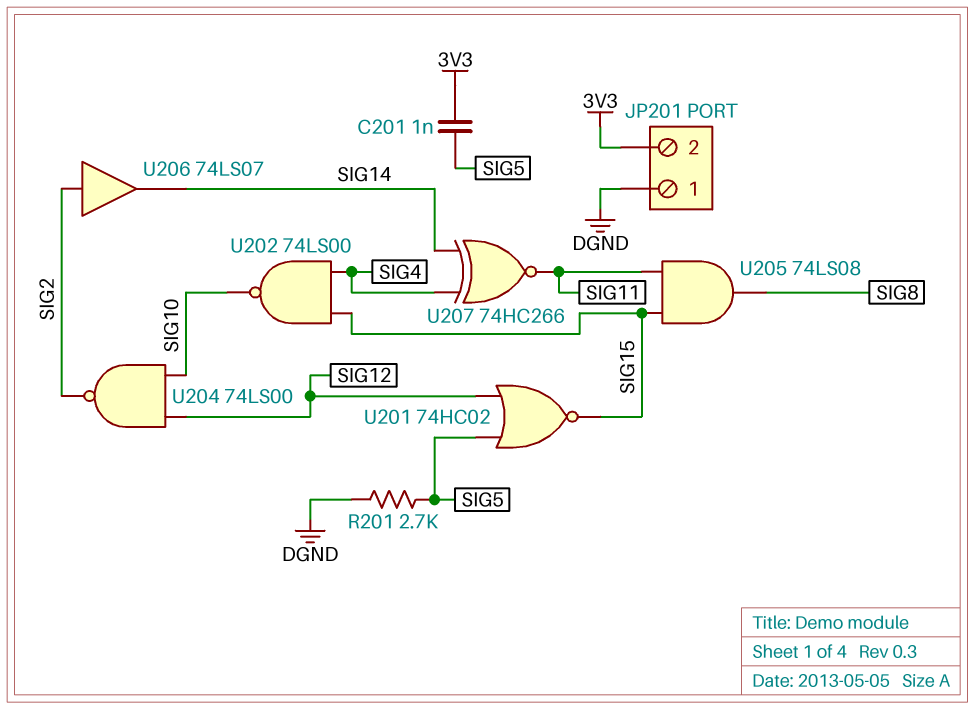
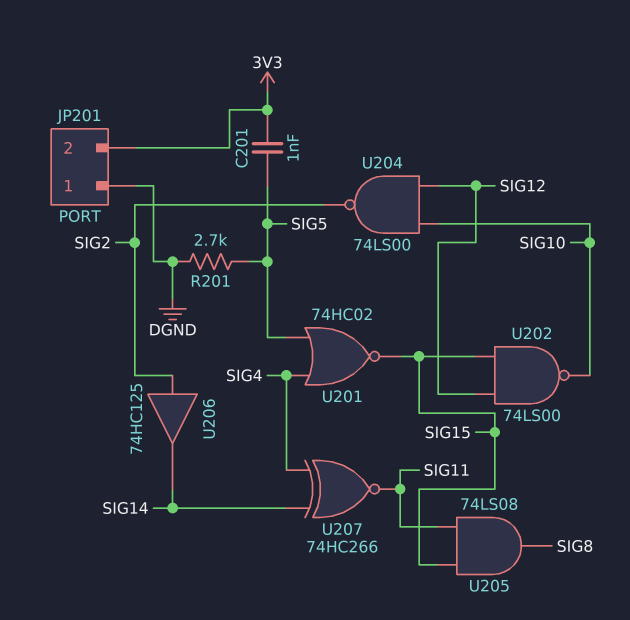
U201: NOR 74HC02 (in SIG5, in SIG12, out SIG15) -> NOR 74HC02 (in SIG4, in SIG5, out SIG15)
U202: NAND 74LS00 (in SIG4, in SIG15, out SIG10) -> NAND 74LS00 (in SIG12, in SIG15, out SIG10)
U206: buffer 74LS07 (in SIG2, out SIG14) -> buffer 74HC125 (in SIG2, out SIG14)

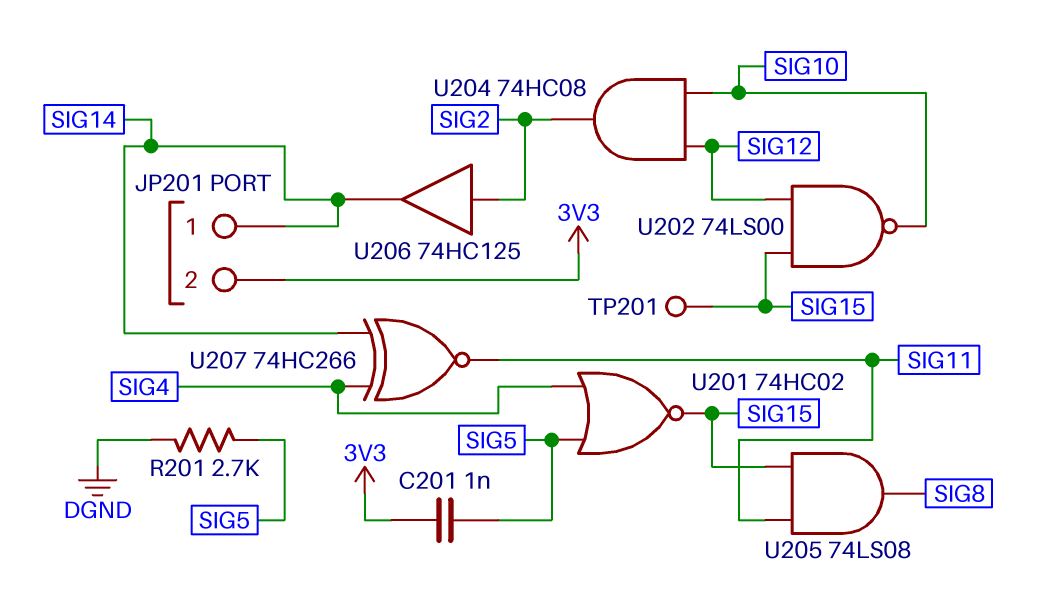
JP201 pin 1: DGND -> SIG14
TP201: none -> test point (SIG15)
U204: NAND 74LS00 (in SIG10, in SIG12, out SIG2) -> AND 74HC08 (in SIG10, in SIG12, out SIG2)

